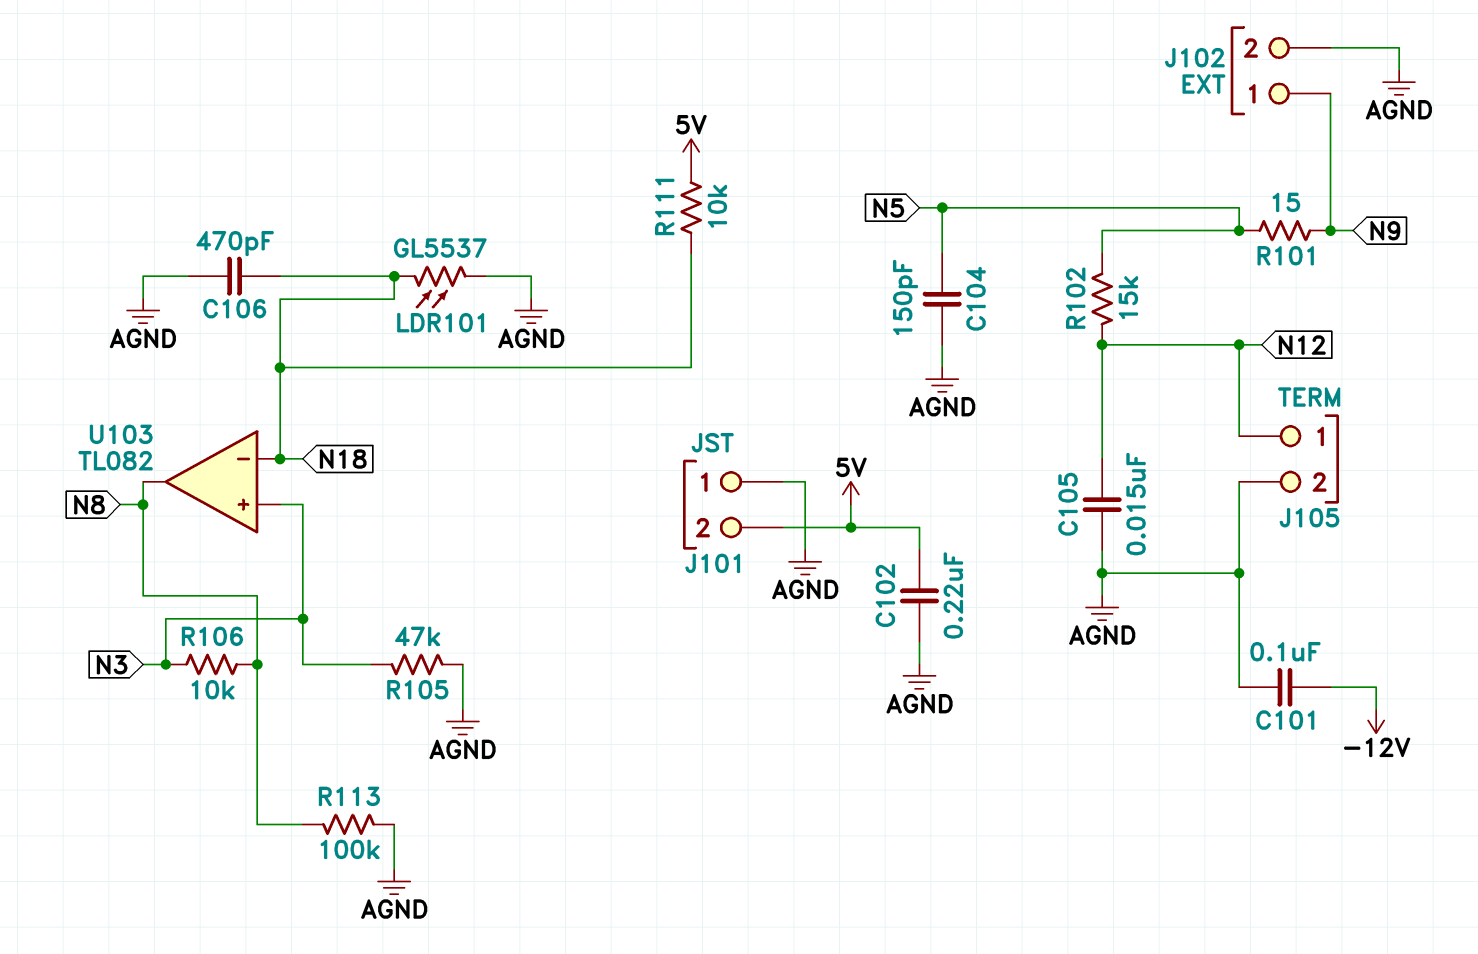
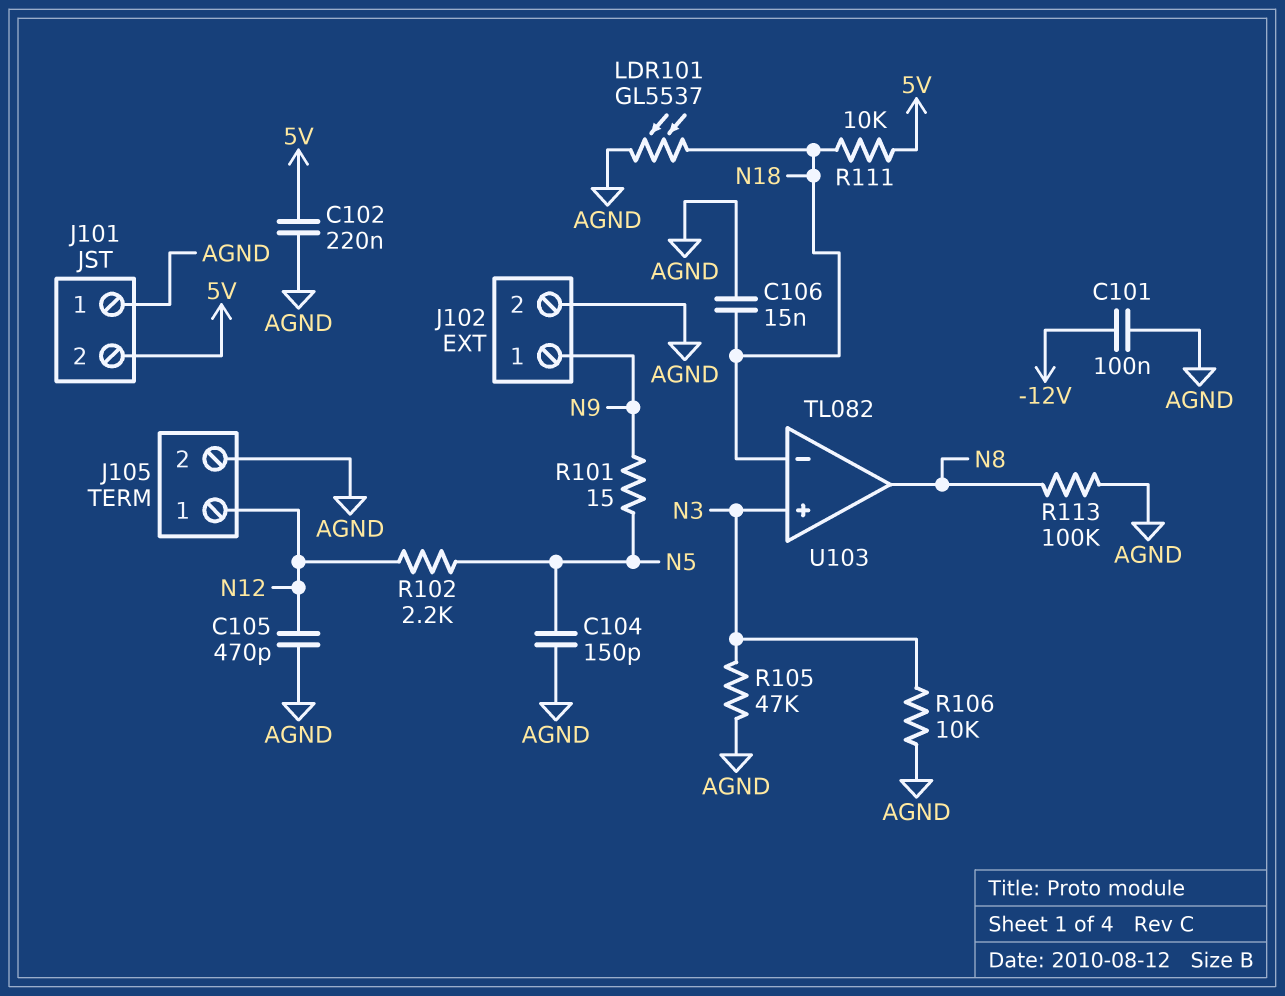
C105: 15nF (AGND, N12) -> 470pF (AGND, N12)
C106: 470pF (AGND, N18) -> 15nF (AGND, N18)
R102: 15k (N5, N12) -> 2.2k (N5, N12)
R106: 10k (N3, N8) -> 10k (AGND, N3)

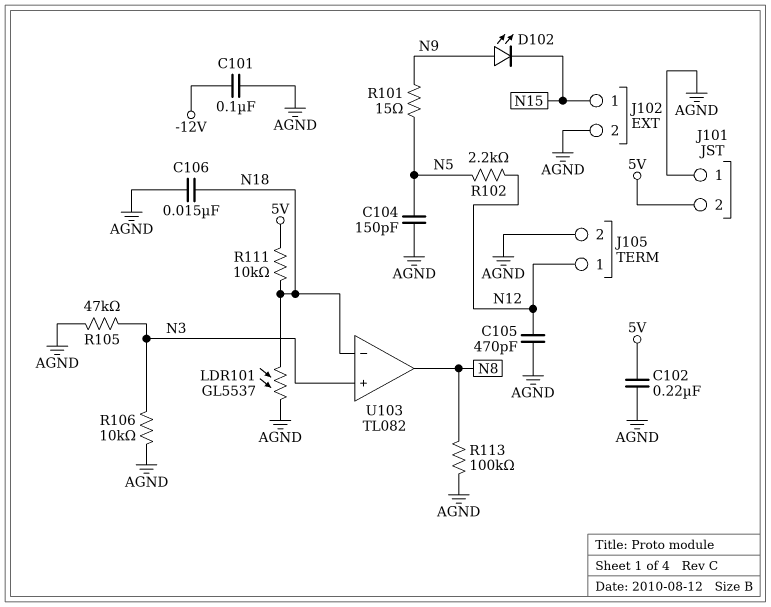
D102: none -> LED (A N9, K N15)
J102 pin 1: N9 -> N15

